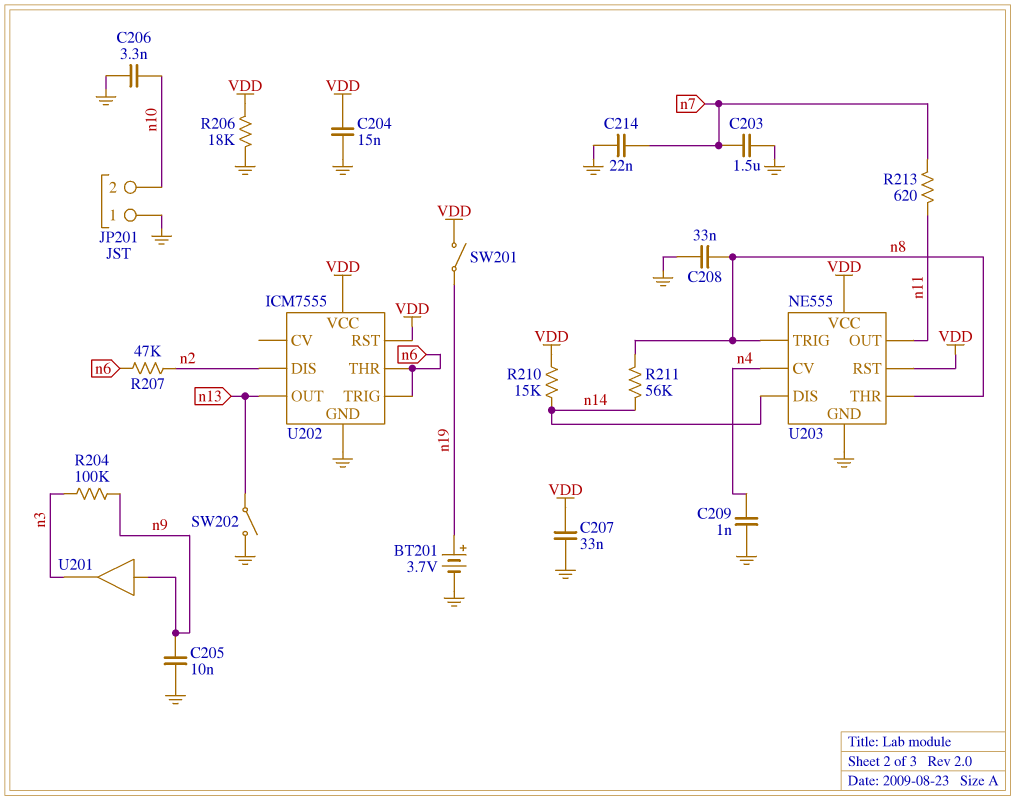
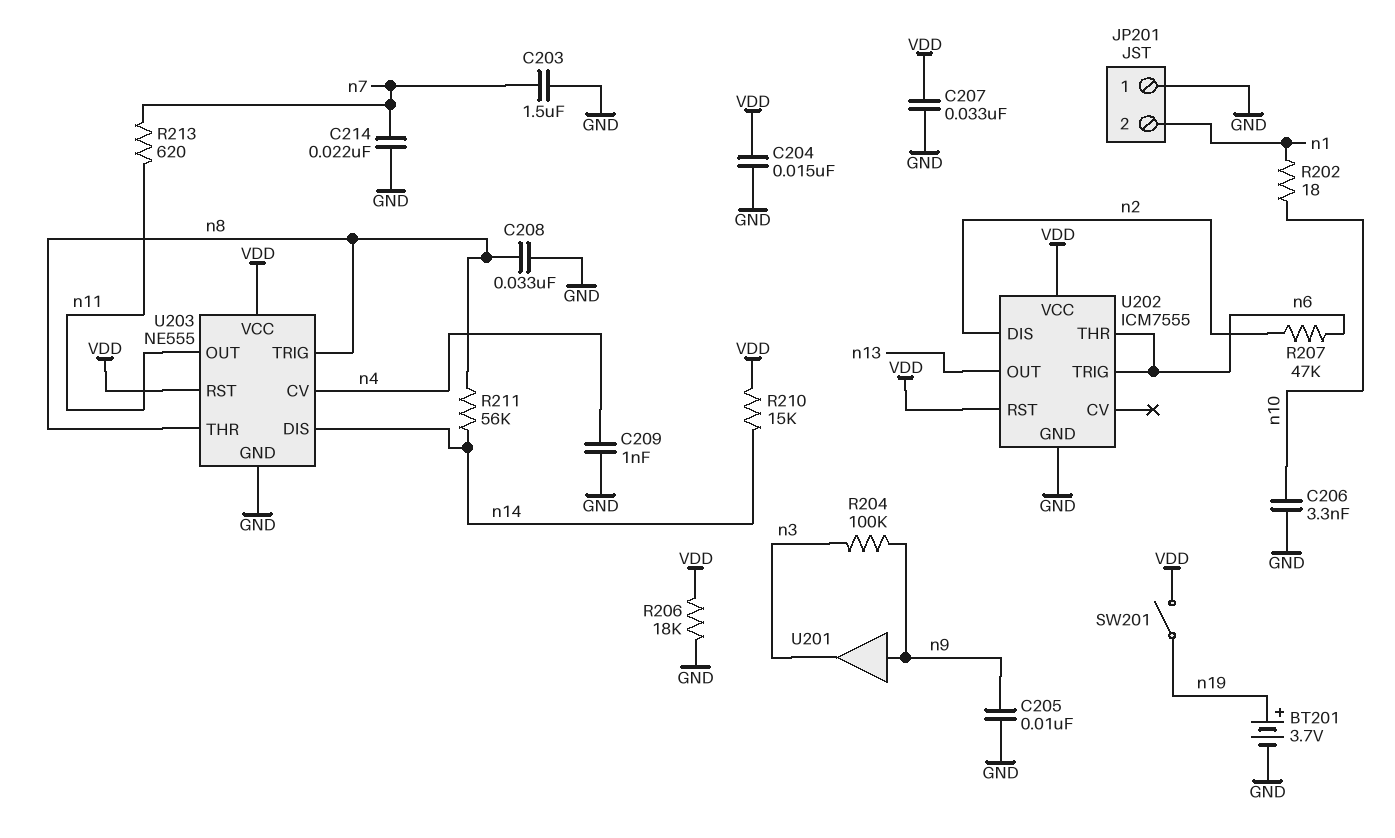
JP201 pin 2: n10 -> n1
R202: none -> 18 (n1, n10)
SW202: switch (GND, n13) -> none

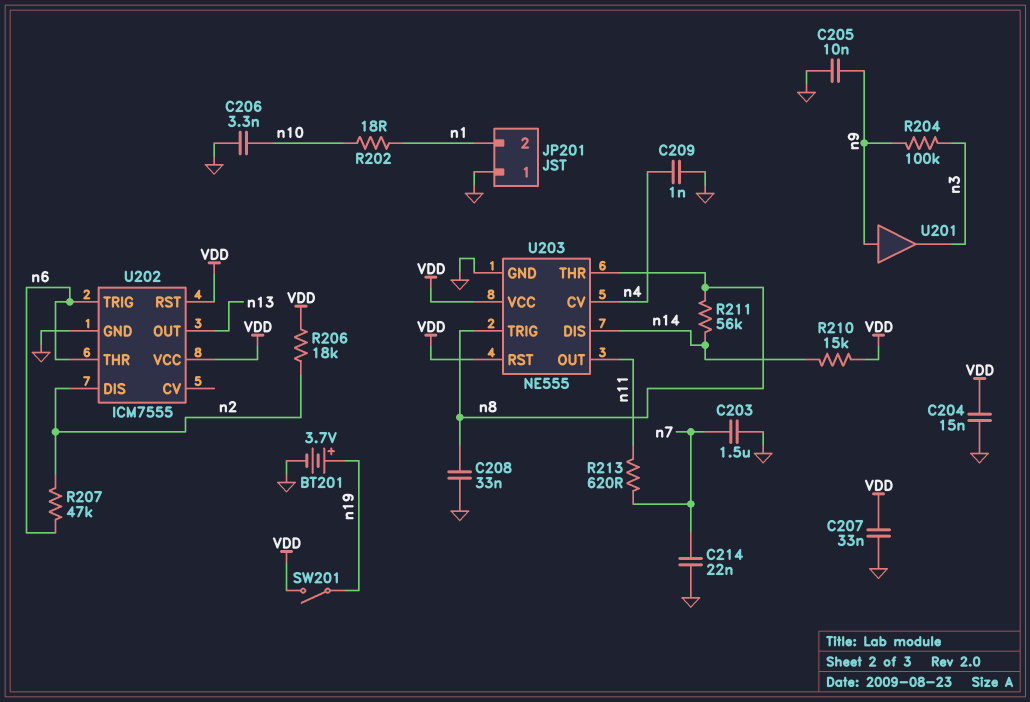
R206: 18k (GND, VDD) -> 18k (VDD, n2)

